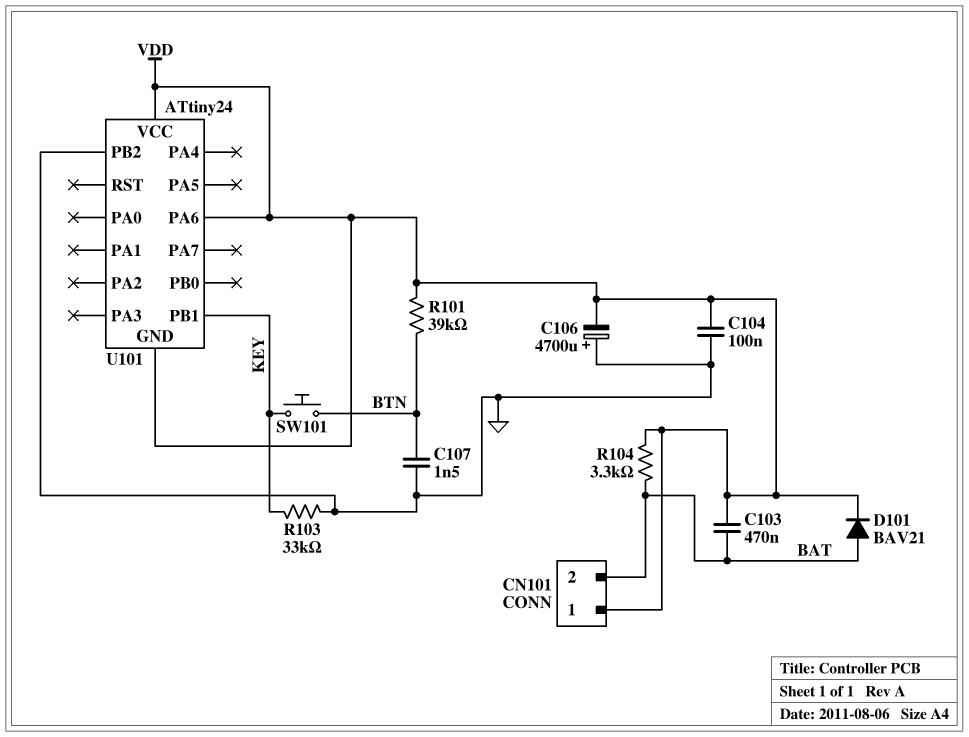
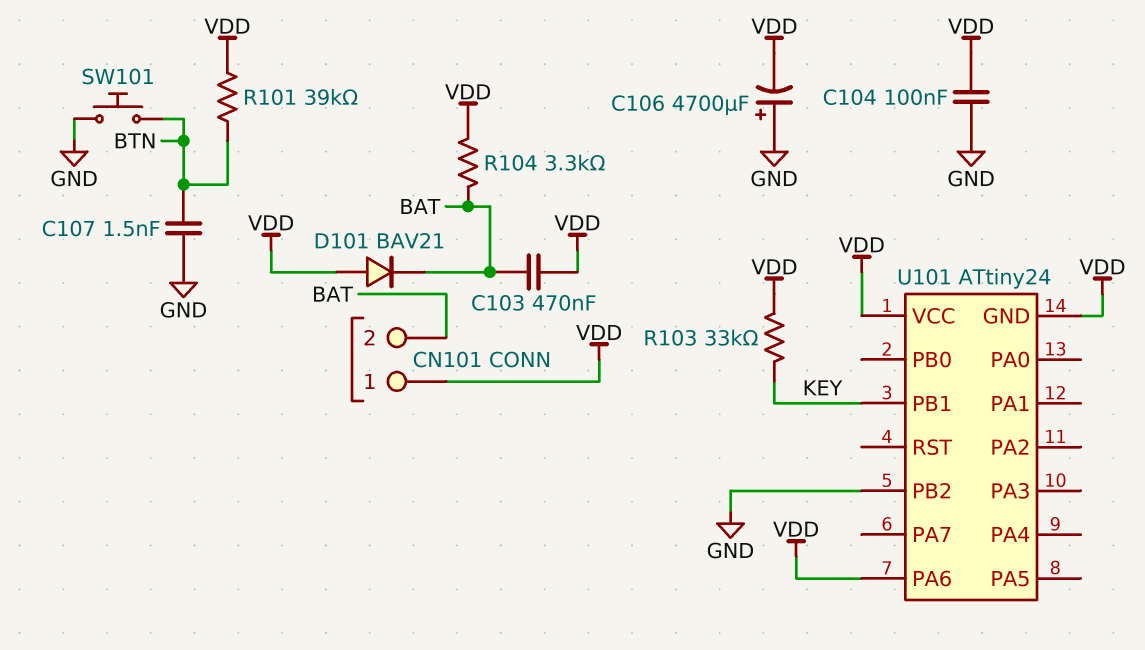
D101: diode BAV21 (A BAT, K VDD) -> diode BAV21 (A VDD, K BAT)
R103: 33k (GND, KEY) -> 33k (KEY, VDD)
SW101: button (BTN, KEY) -> button (BTN, GND)

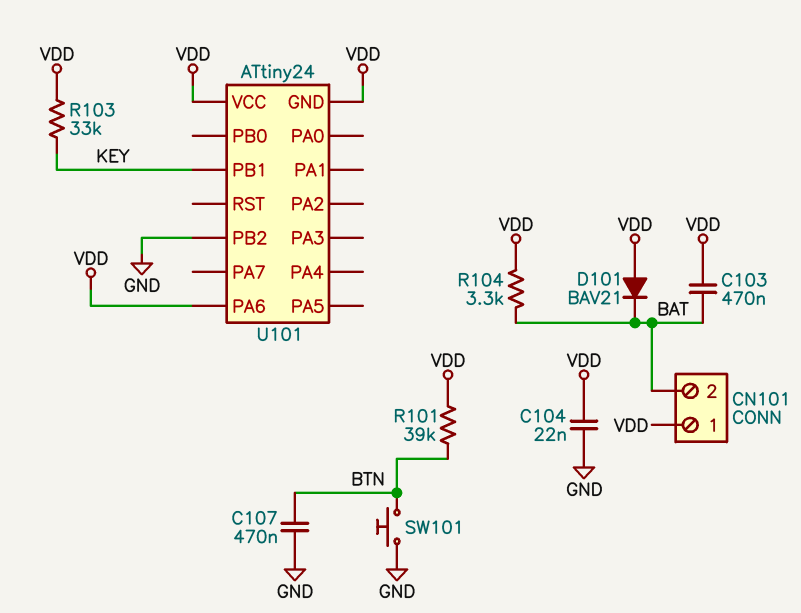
C104: 100nF (GND, VDD) -> 22nF (GND, VDD)
C106: 4700uF (plus GND, minus VDD) -> none
C107: 1.5nF (BTN, GND) -> 470nF (BTN, GND)

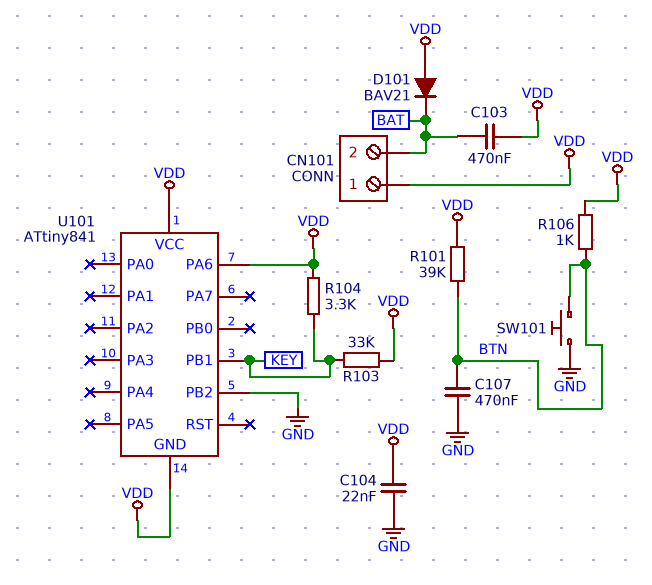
R104: 3.3k (BAT, VDD) -> 3.3k (KEY, VDD)
R106: none -> 1k (BTN, VDD)
U101: ATtiny24 -> ATtiny841

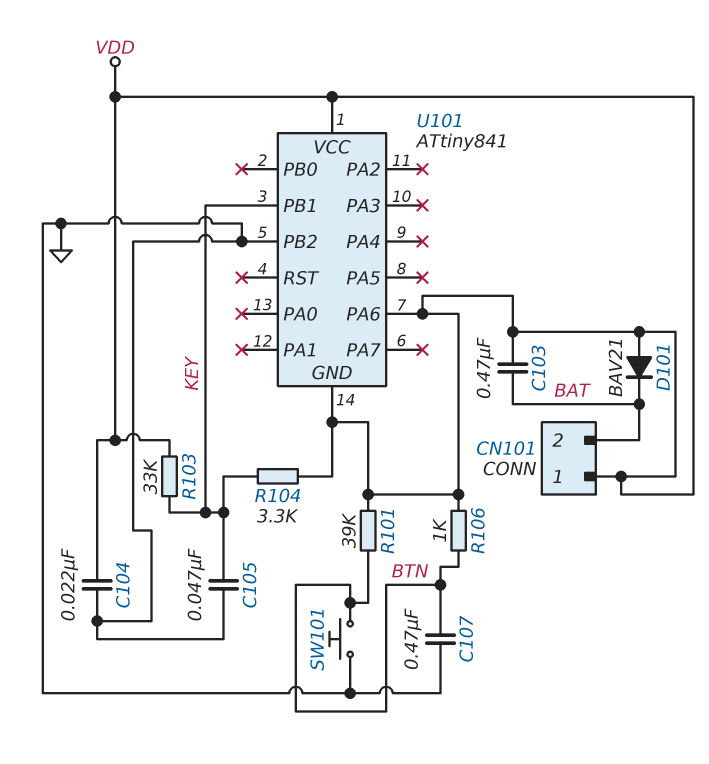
C105: none -> 47nF (GND, KEY)

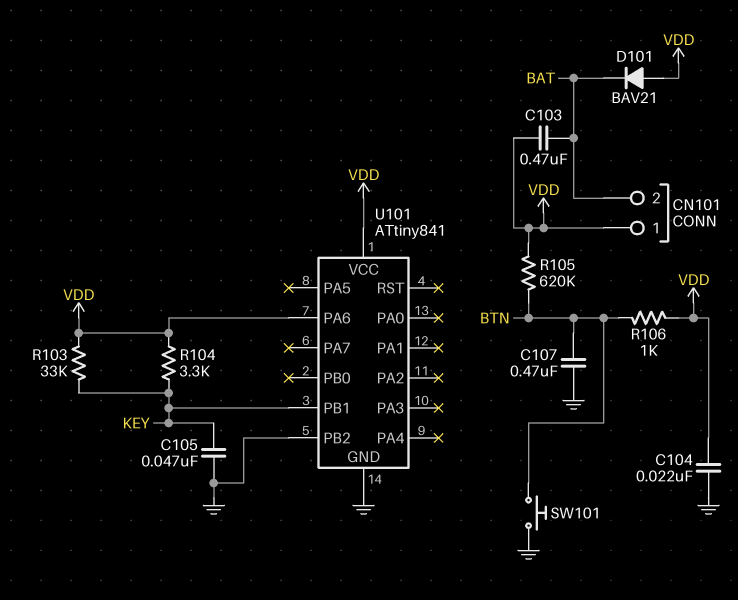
R101: 39k (BTN, VDD) -> none
R105: none -> 620k (BTN, VDD)
U101 pin GND: VDD -> GND

